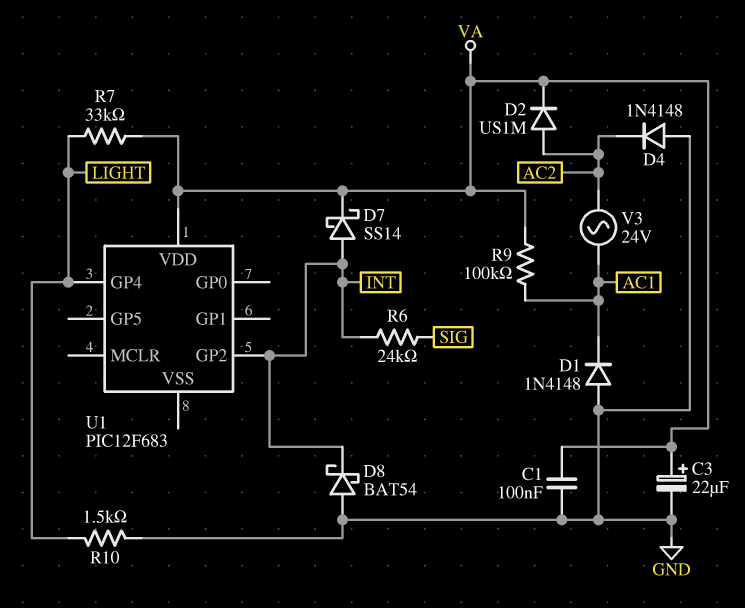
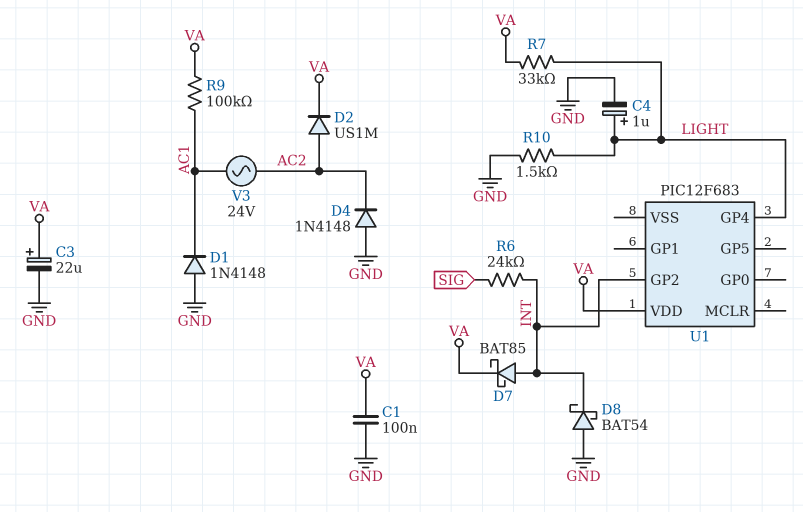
C4: none -> 1uF (plus LIGHT, minus GND)
D7: schottky SS14 (A INT, K VA) -> schottky BAT85 (A INT, K VA)

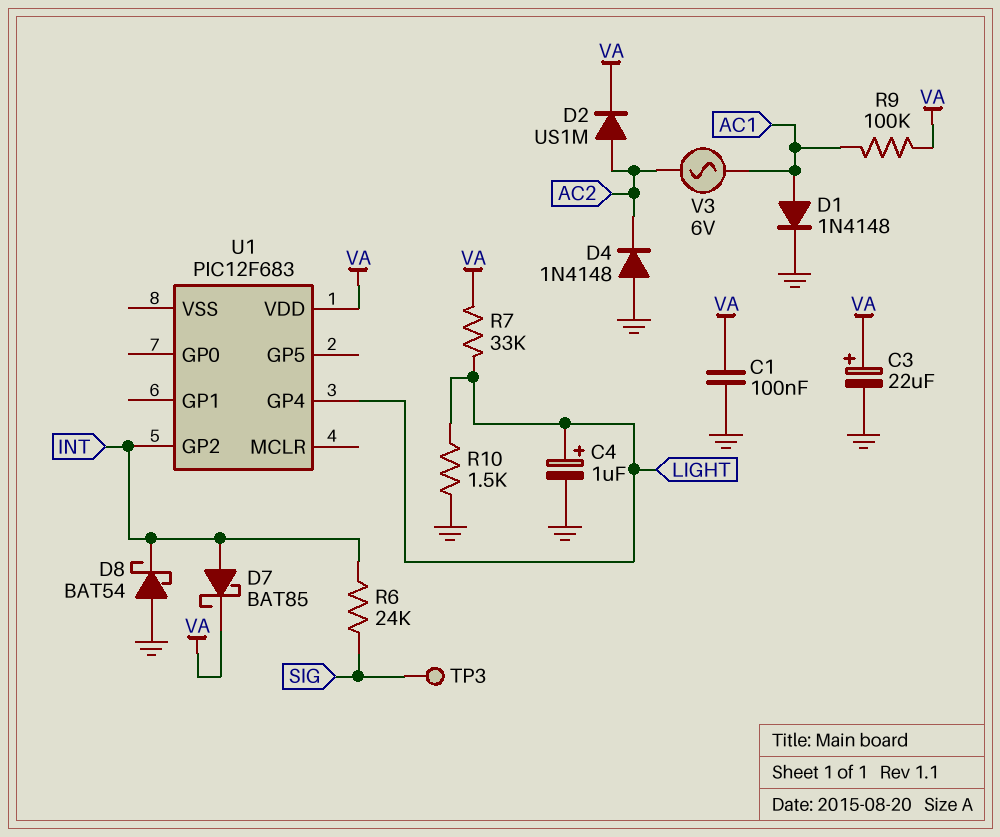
D1: diode 1N4148 (A GND, K AC1) -> diode 1N4148 (A AC1, K GND)
TP3: none -> test point (SIG)
V3: AC 24V (AC1, AC2) -> AC 6V (AC1, AC2)

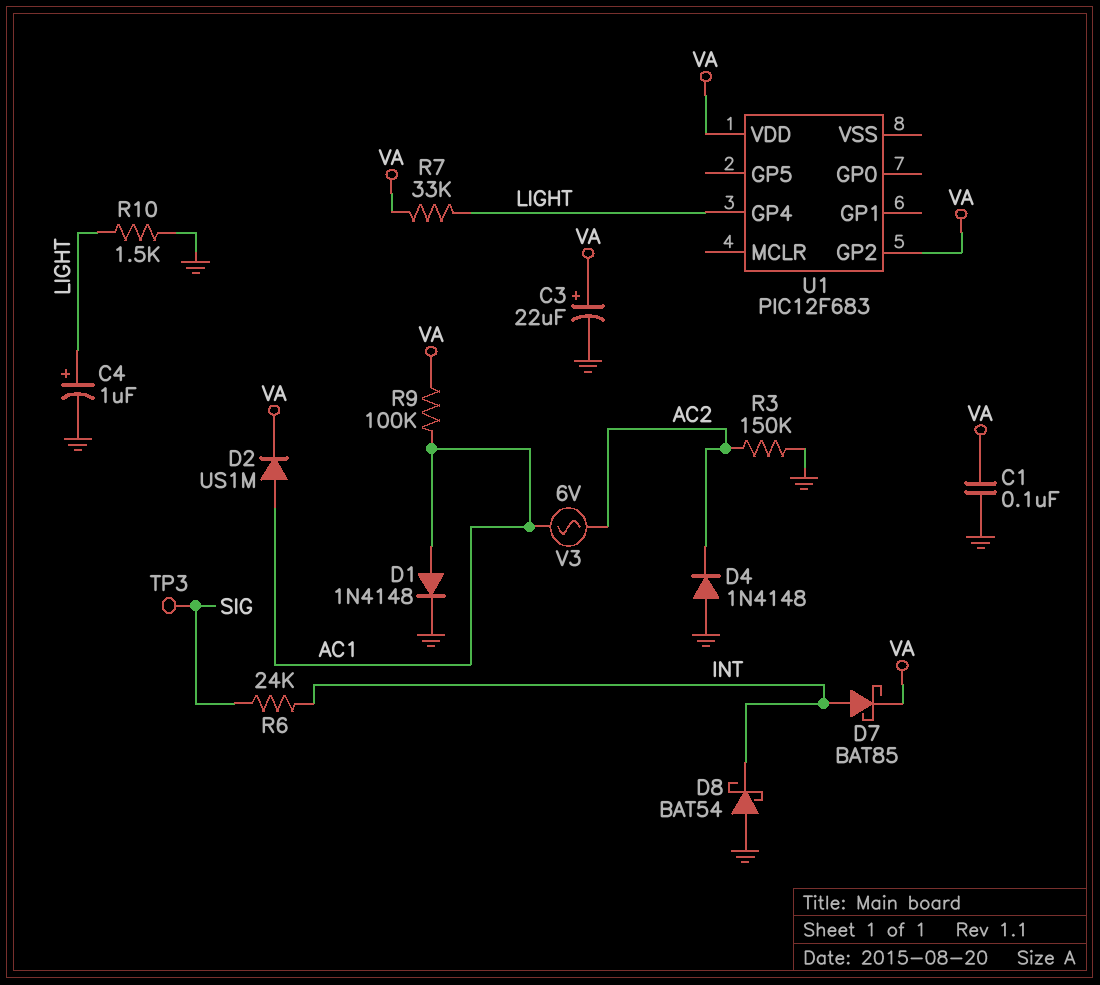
D2: diode US1M (A AC2, K VA) -> diode US1M (A AC1, K VA)
R3: none -> 150k (AC2, GND)
U1 pin GP2: INT -> VA

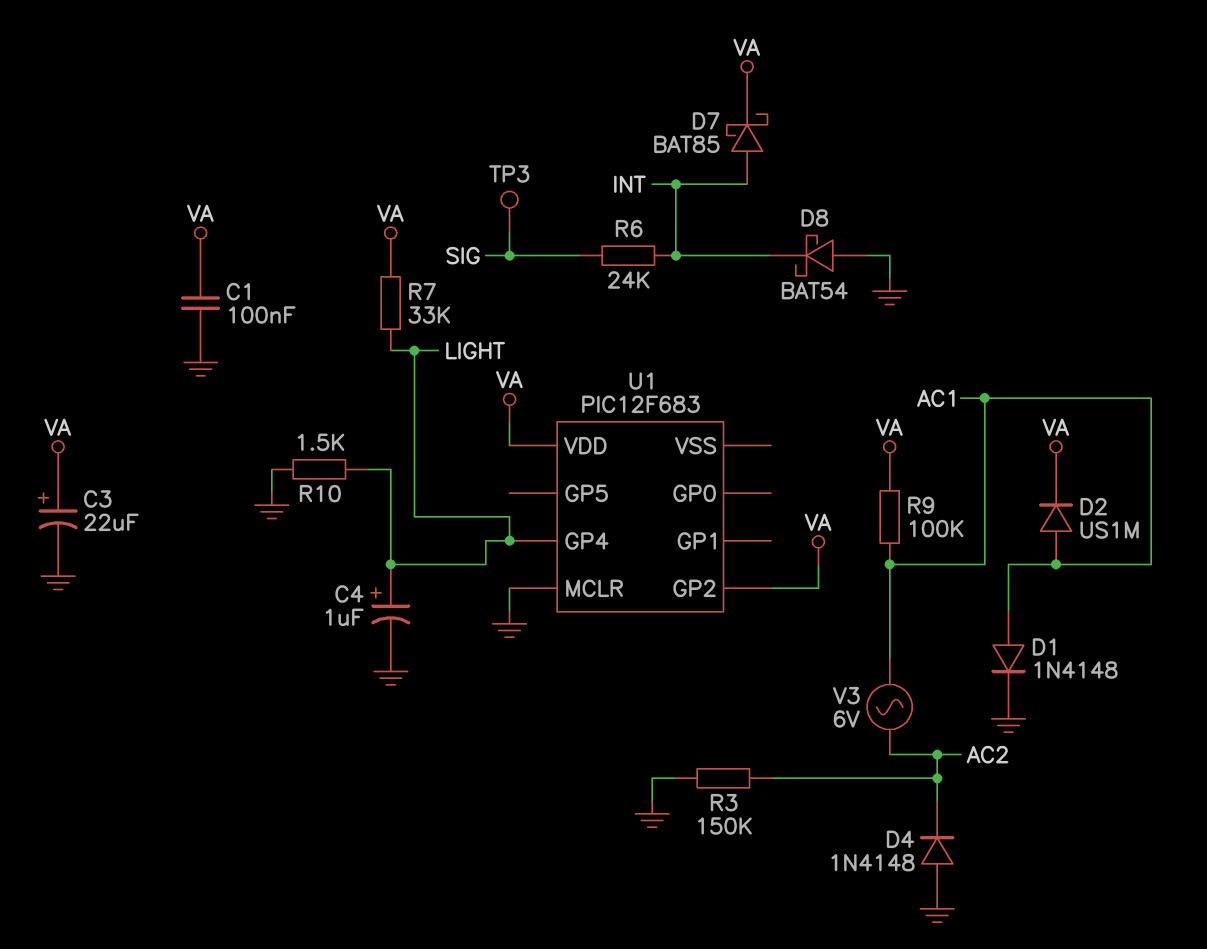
U1 pin MCLR: none -> GND

